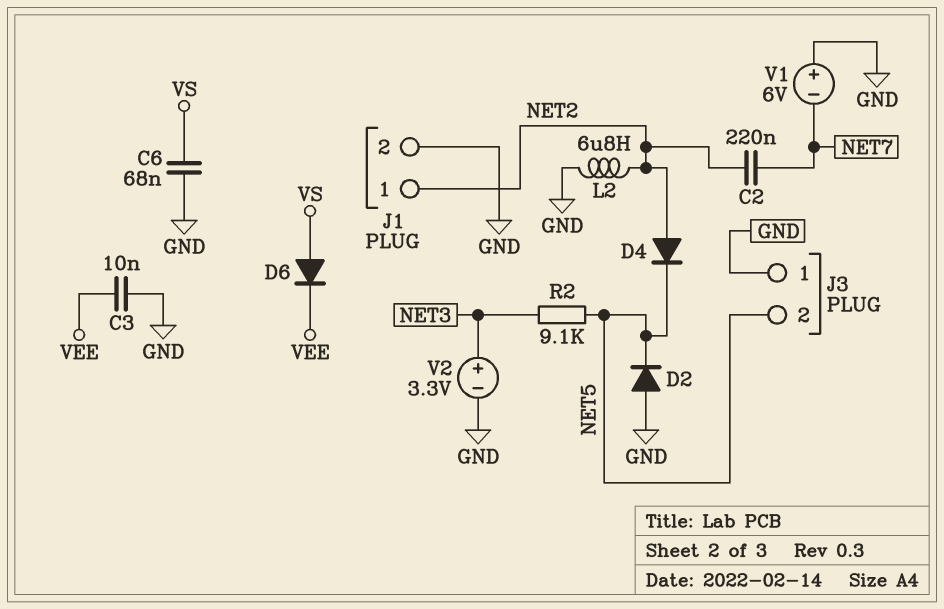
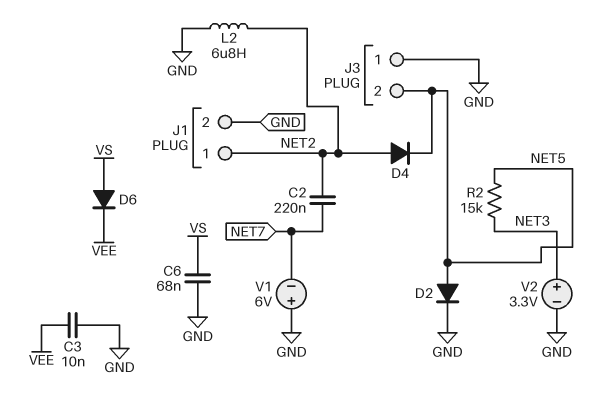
D2: diode (A GND, K NET5) -> diode (A NET5, K GND)
R2: 9.1k (NET3, NET5) -> 15k (NET3, NET5)

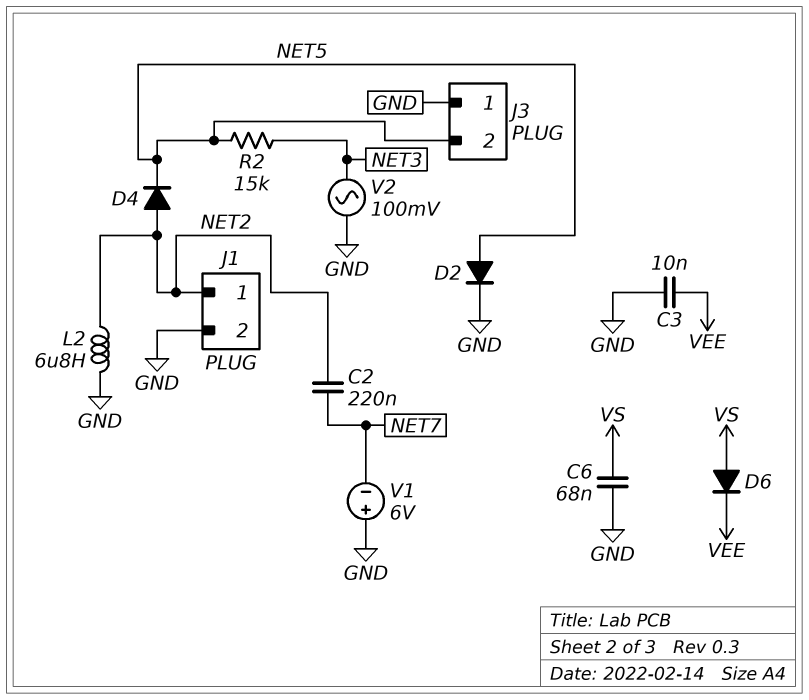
V2: 3.3V (plus NET3, minus GND) -> AC 100mV (GND, NET3)

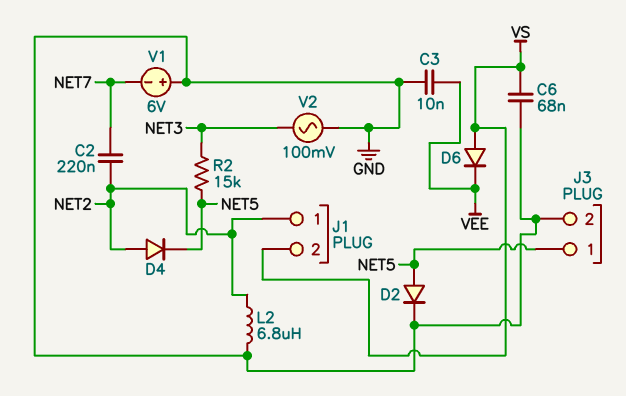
J1 pin 2: GND -> VS
J3 pin 1: GND -> NET5
J3 pin 2: NET5 -> GND

